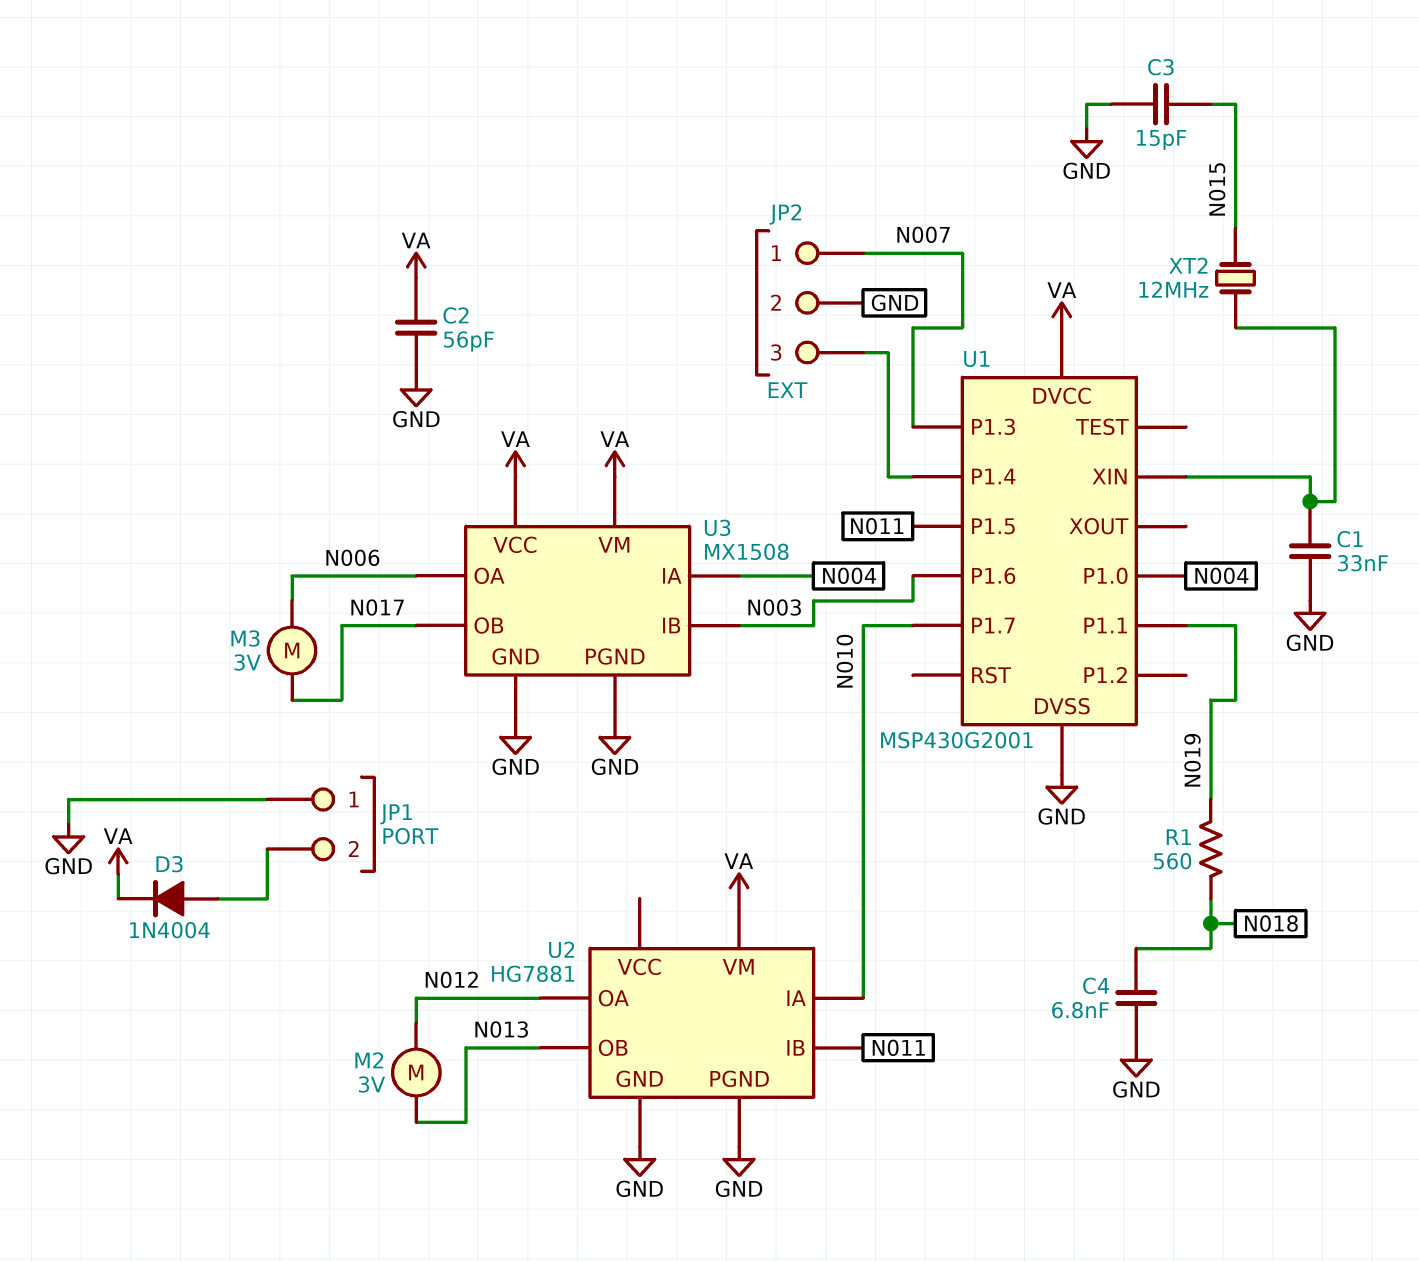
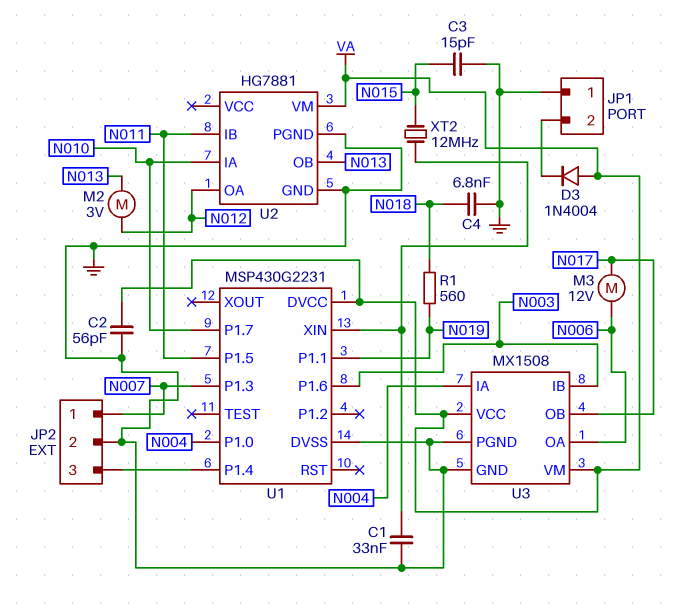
D3: diode 1N4004 (A JP1/2, K VA) -> diode 1N4004 (A VA, K JP1/2)
M3: motor 3V (N006, N017) -> motor 12V (N006, N017)
U1: MSP430G2001 -> MSP430G2231

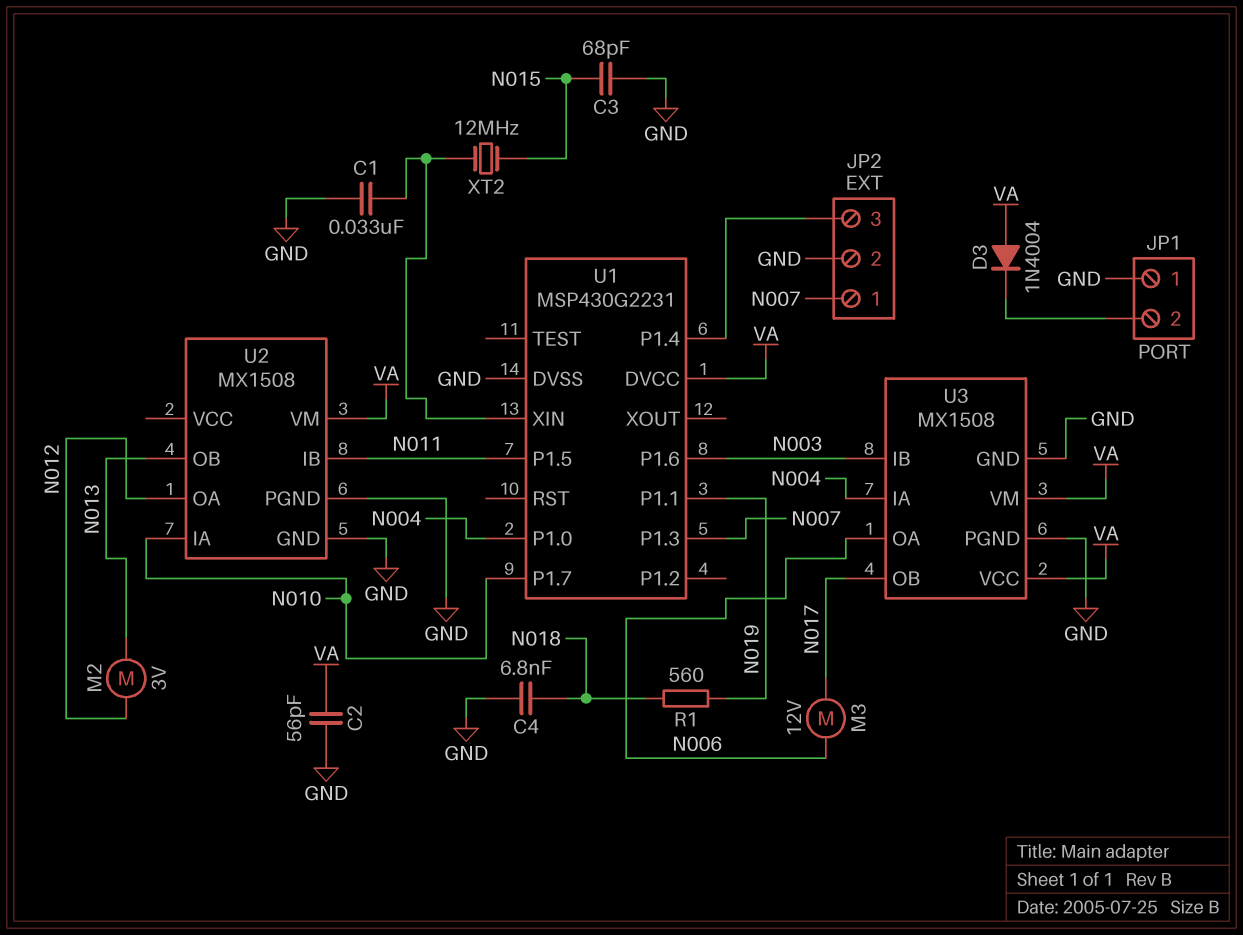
C3: 15pF (GND, N015) -> 68pF (GND, N015)
U2: HG7881 -> MX1508

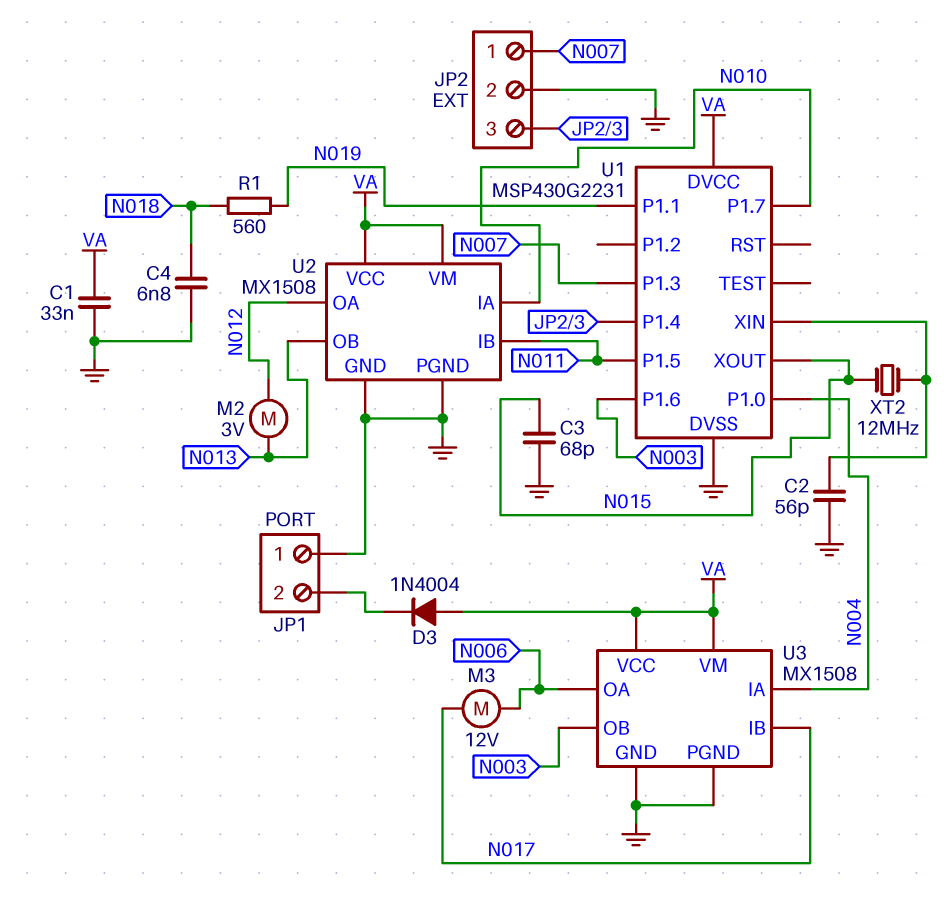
C1: 33nF (GND, U1/XIN) -> 33nF (GND, VA)
C2: 56pF (GND, VA) -> 56pF (GND, U1/XIN)
U1 pin XOUT: none -> N015
U2 pin VCC: none -> VA
U3 pin IB: N003 -> N017
U3 pin OB: N017 -> N003

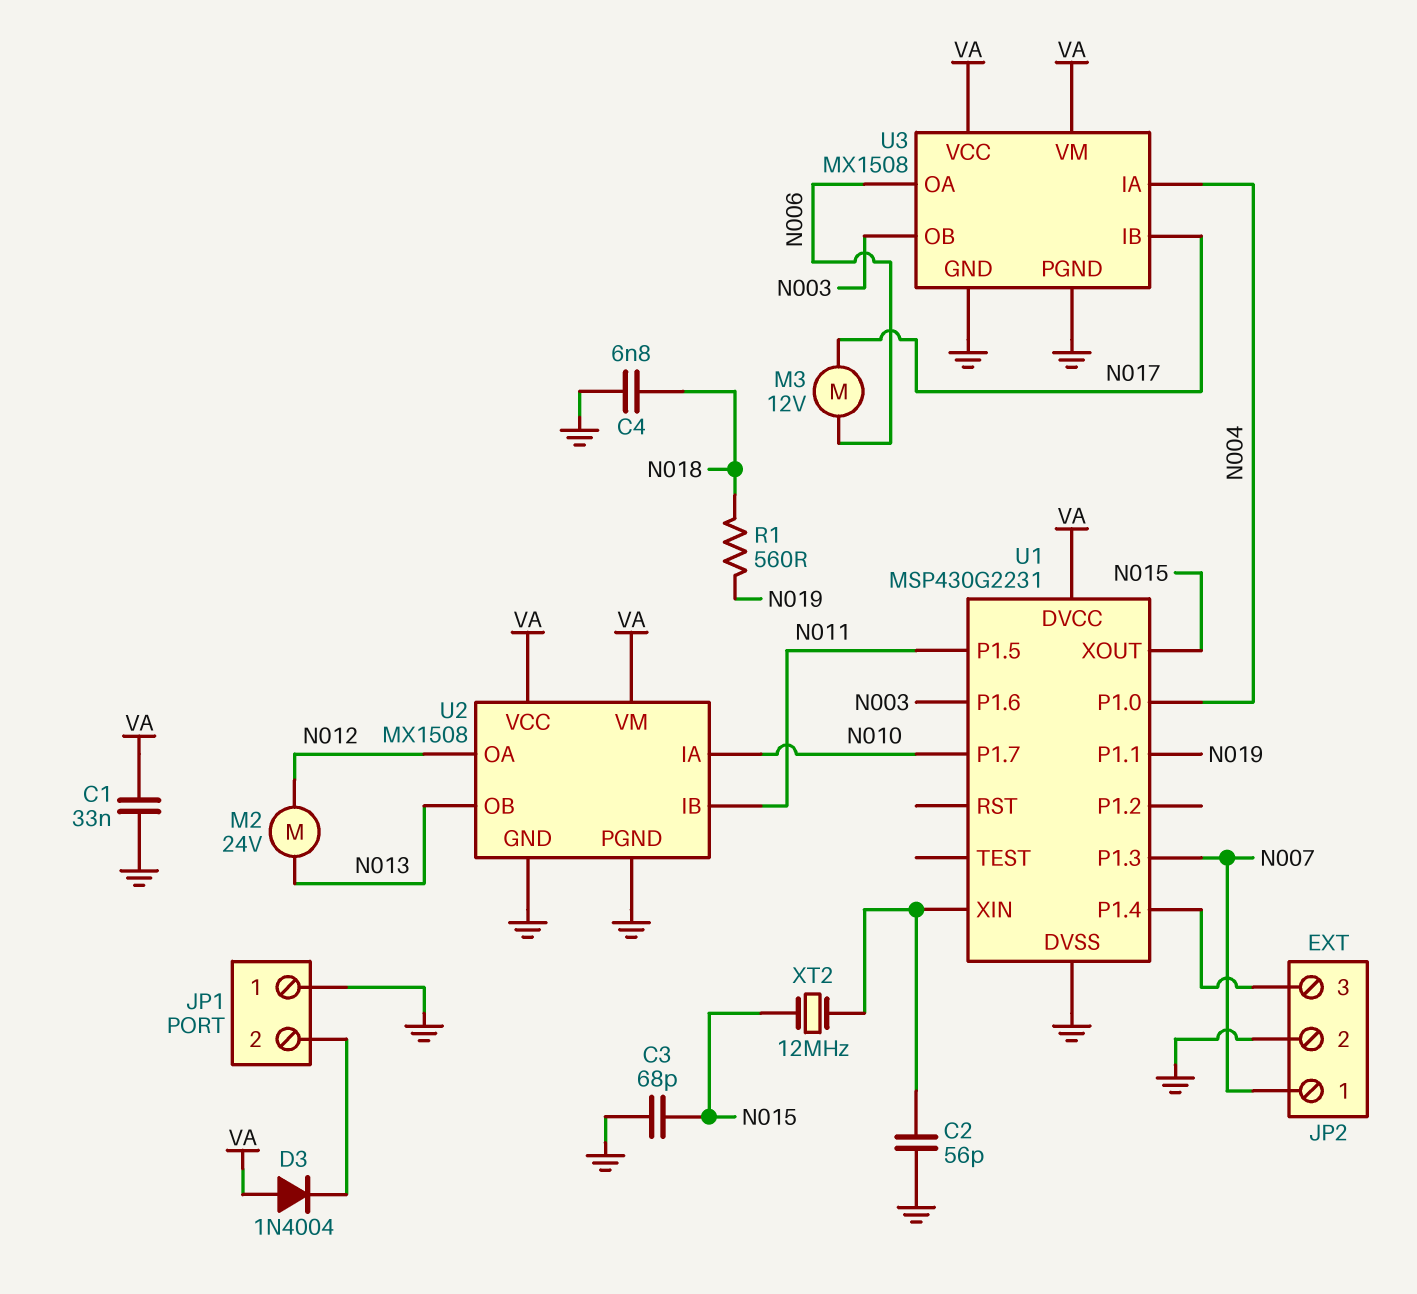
M2: motor 3V (N012, N013) -> motor 24V (N012, N013)

